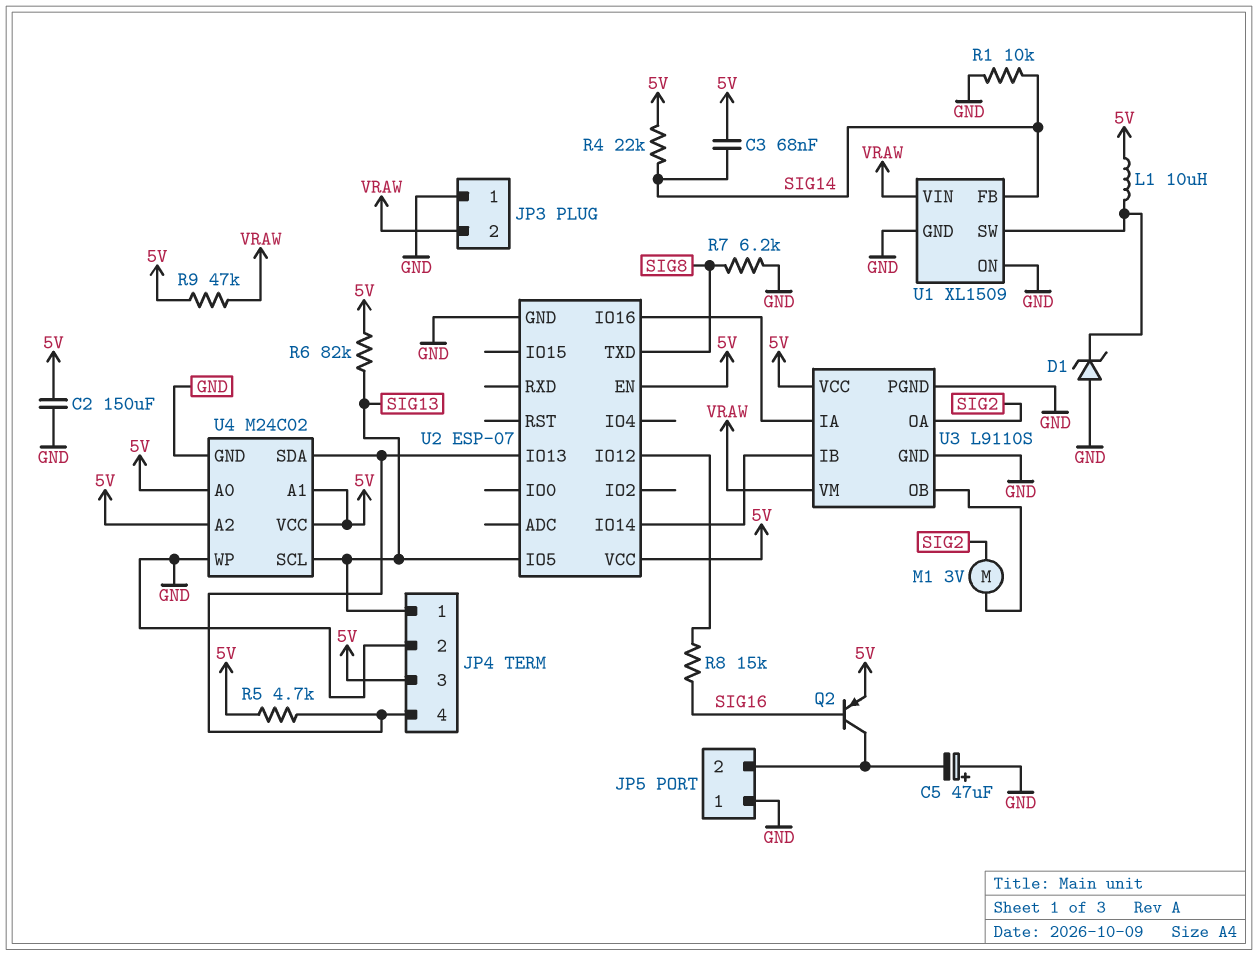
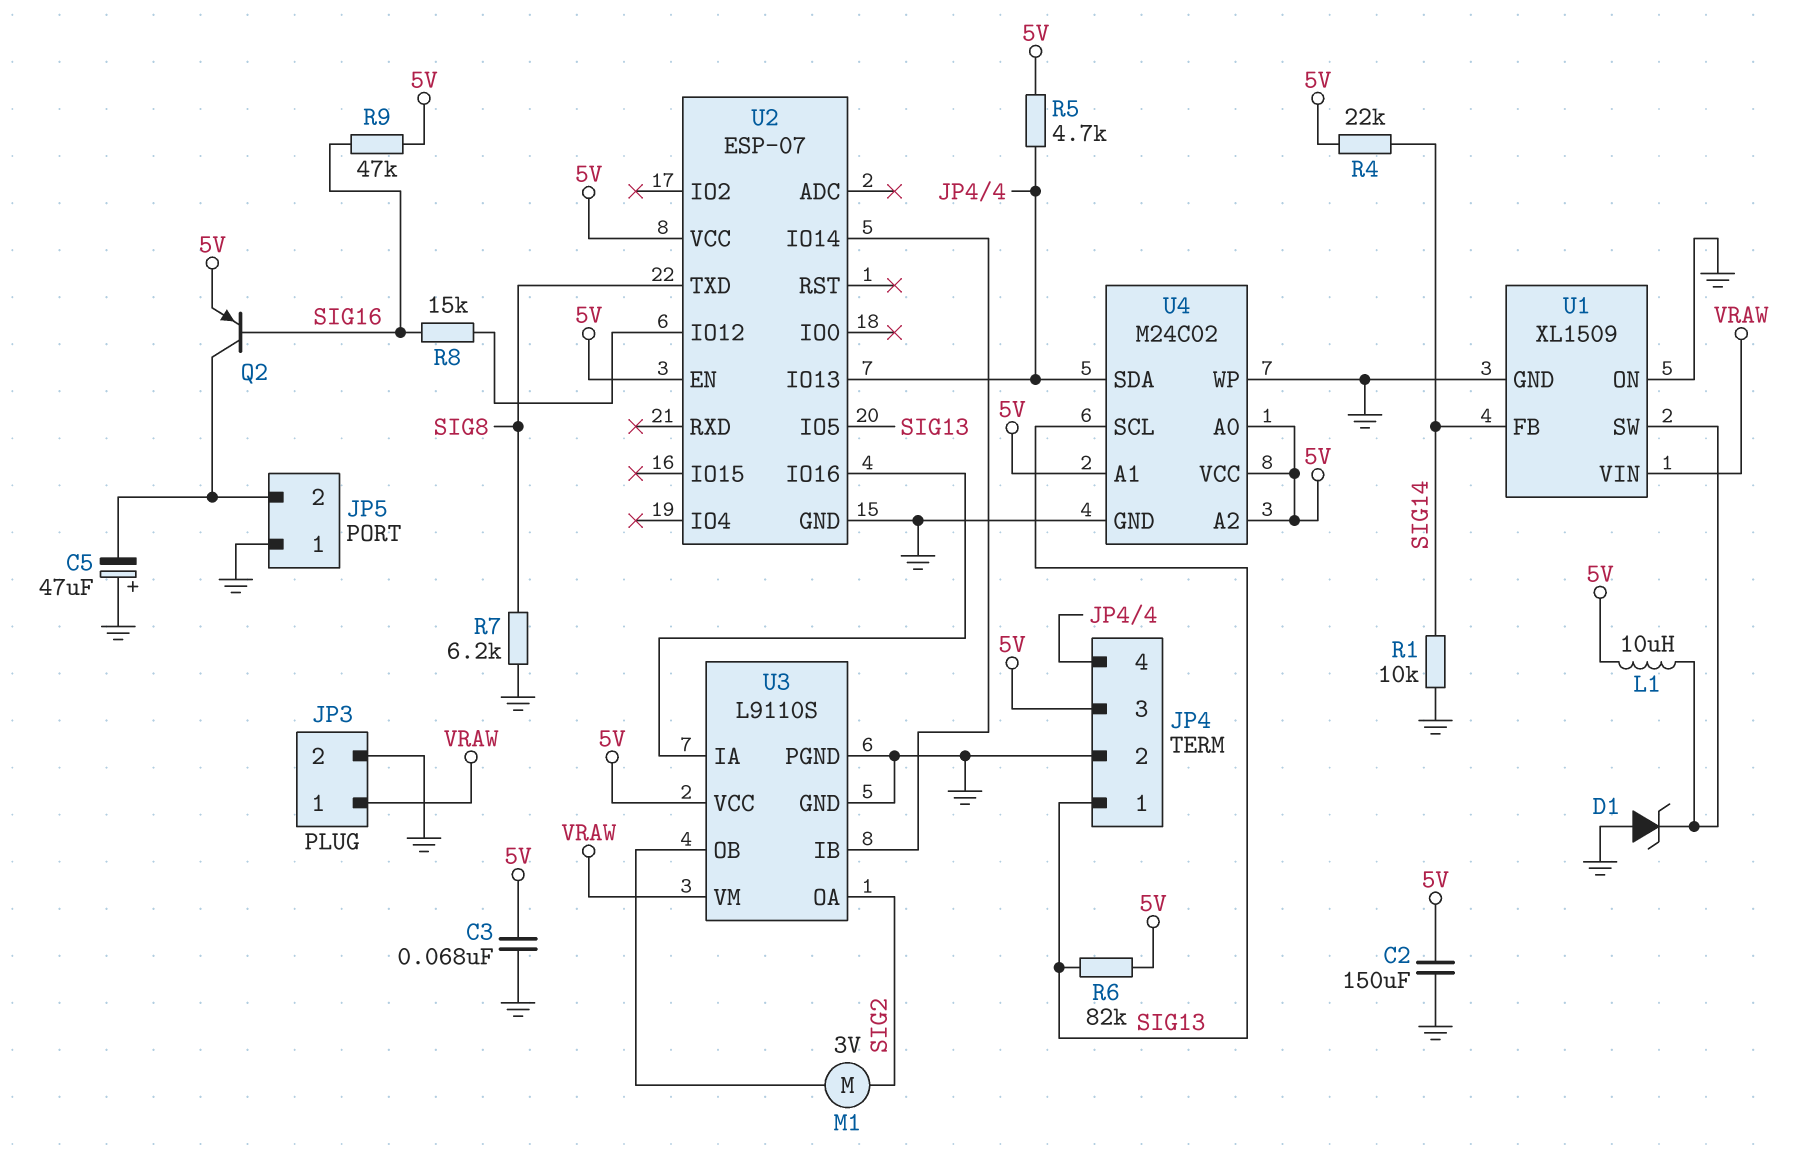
C3: 68nF (5V, SIG14) -> 68nF (5V, GND)
JP3 pin 1: GND -> VRAW
JP3 pin 2: VRAW -> GND
R9: 47k (5V, VRAW) -> 47k (5V, SIG16)

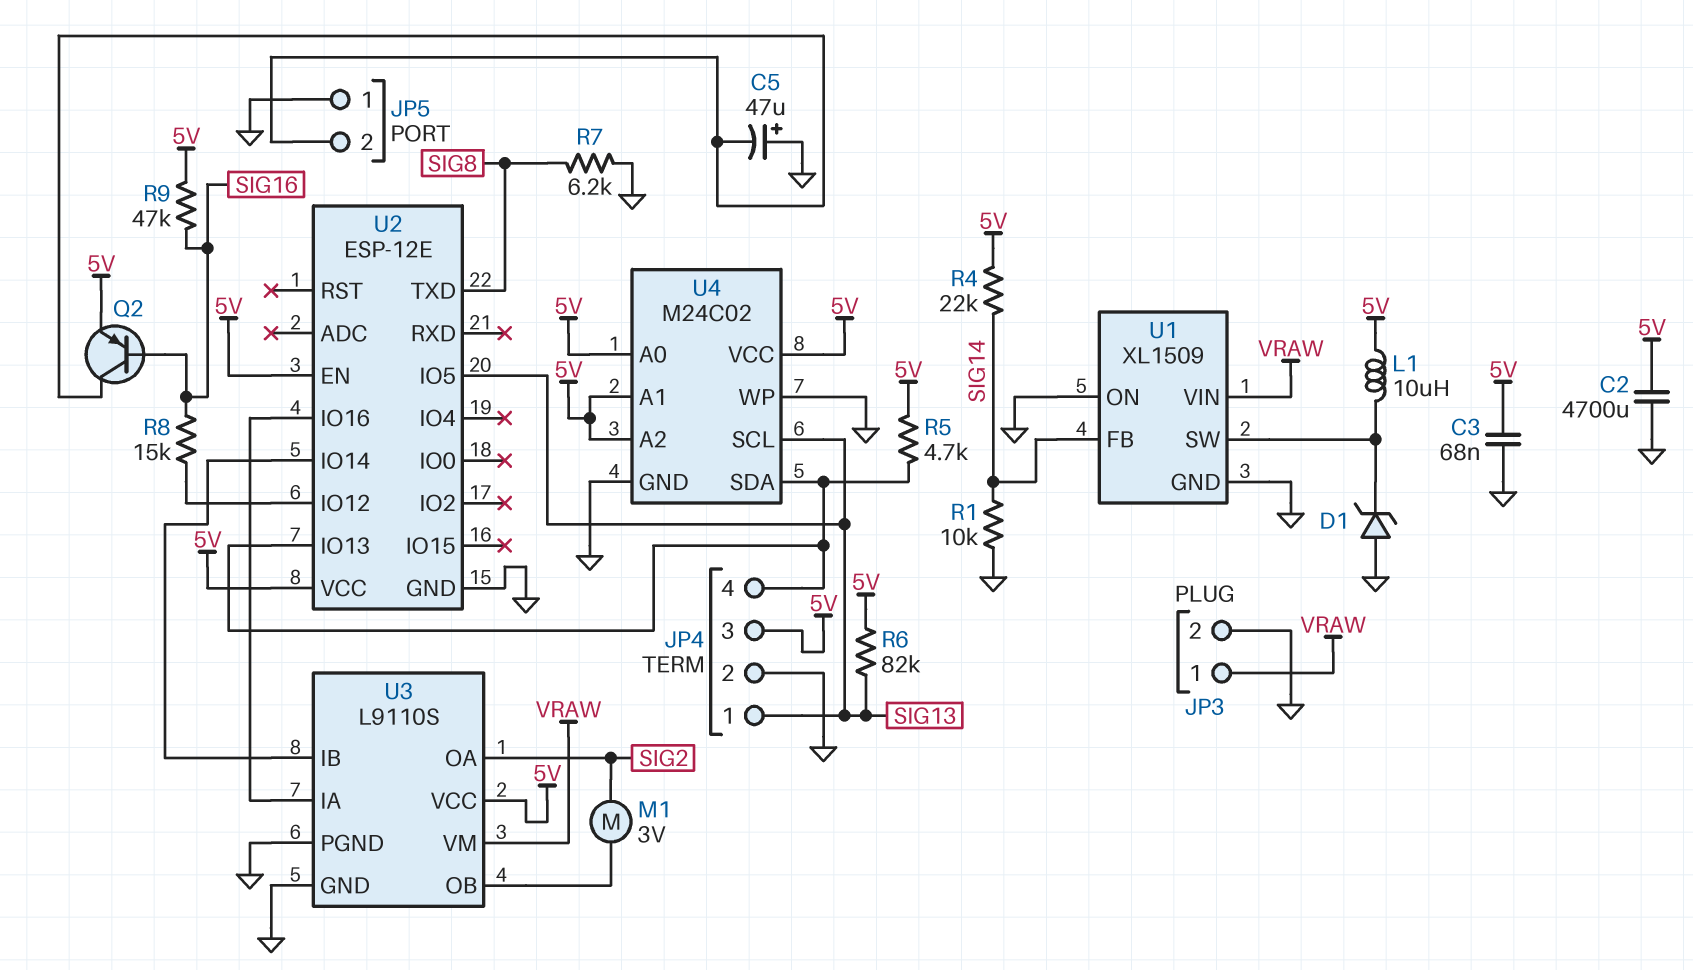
C2: 150uF (5V, GND) -> 4700uF (5V, GND)
U2: ESP-07 -> ESP-12E

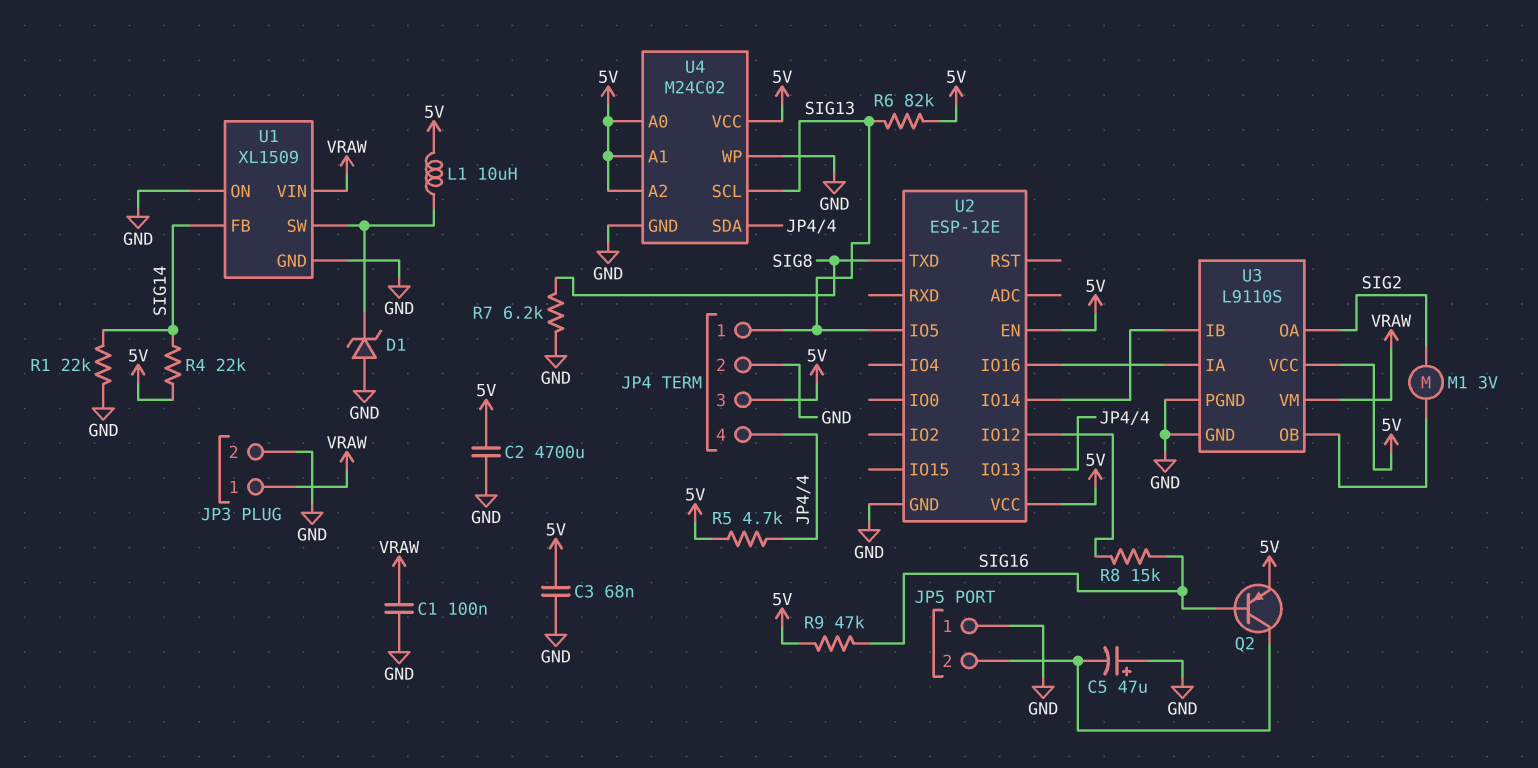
C1: none -> 100nF (GND, VRAW)
R1: 10k (GND, SIG14) -> 22k (GND, SIG14)

